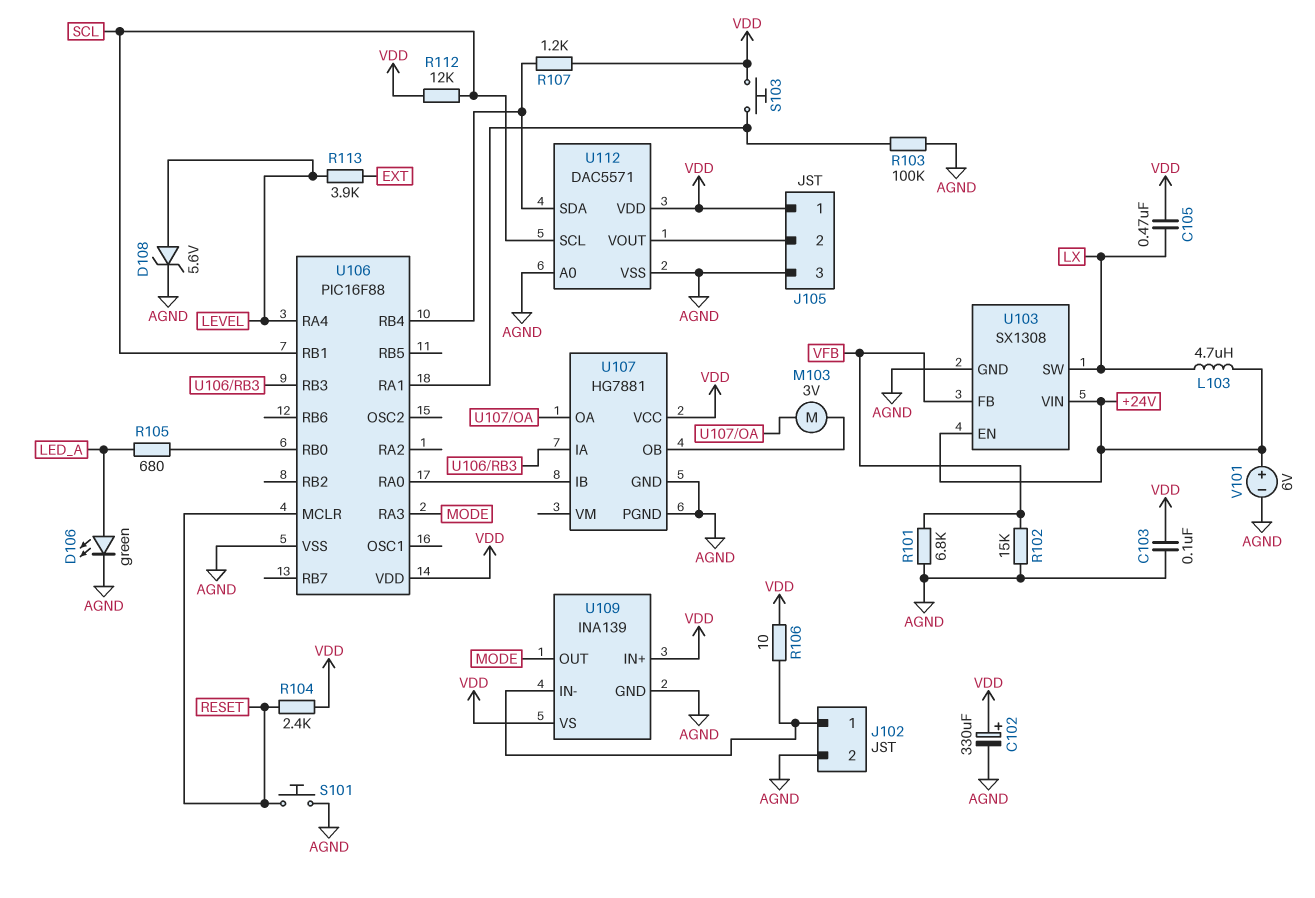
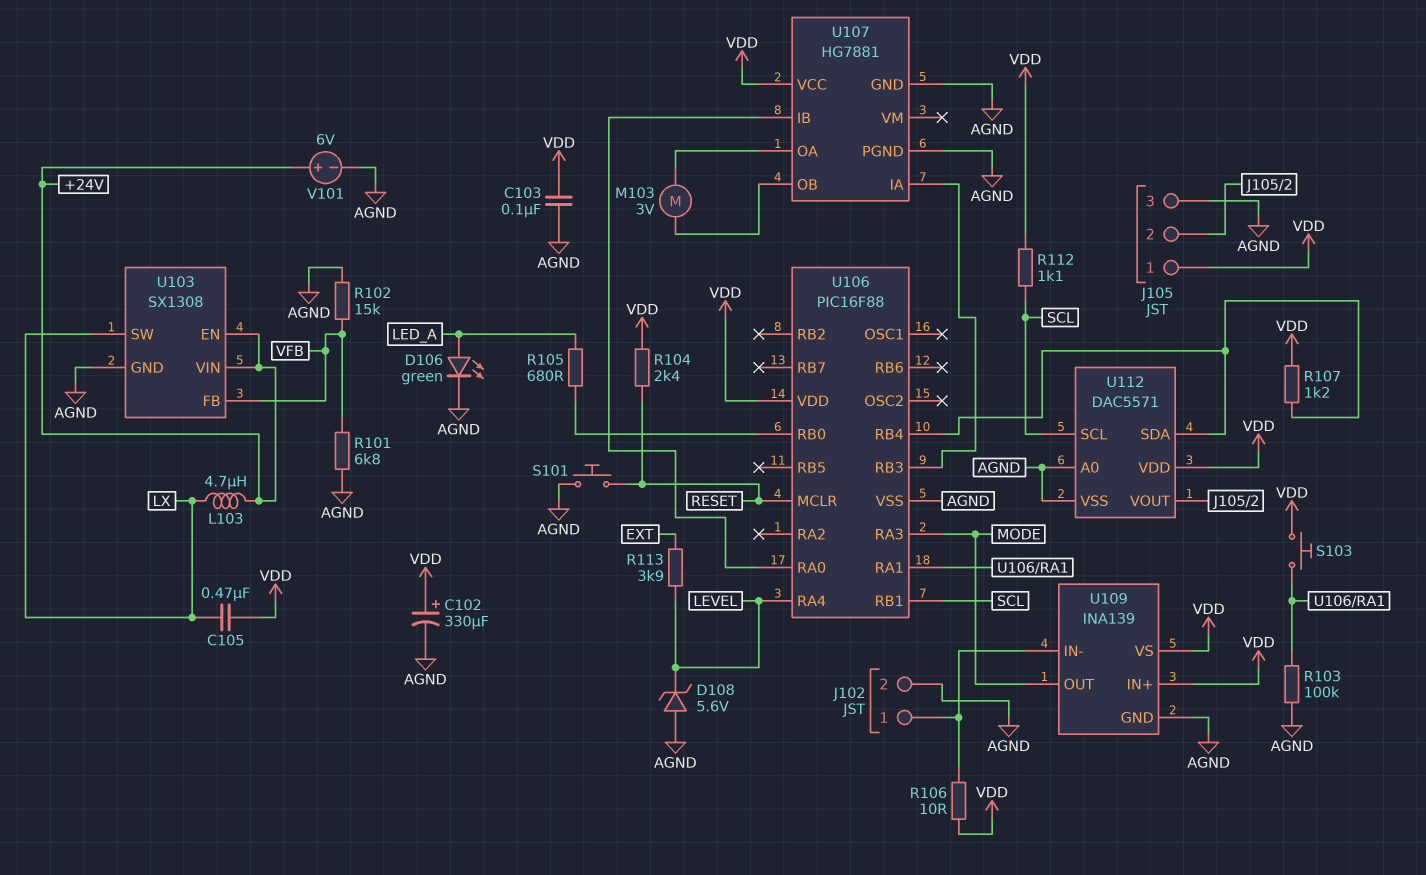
D108: zener 5.6V (A LEVEL, K AGND) -> zener 5.6V (A AGND, K LEVEL)
R112: 12k (SCL, VDD) -> 1.1k (SCL, VDD)

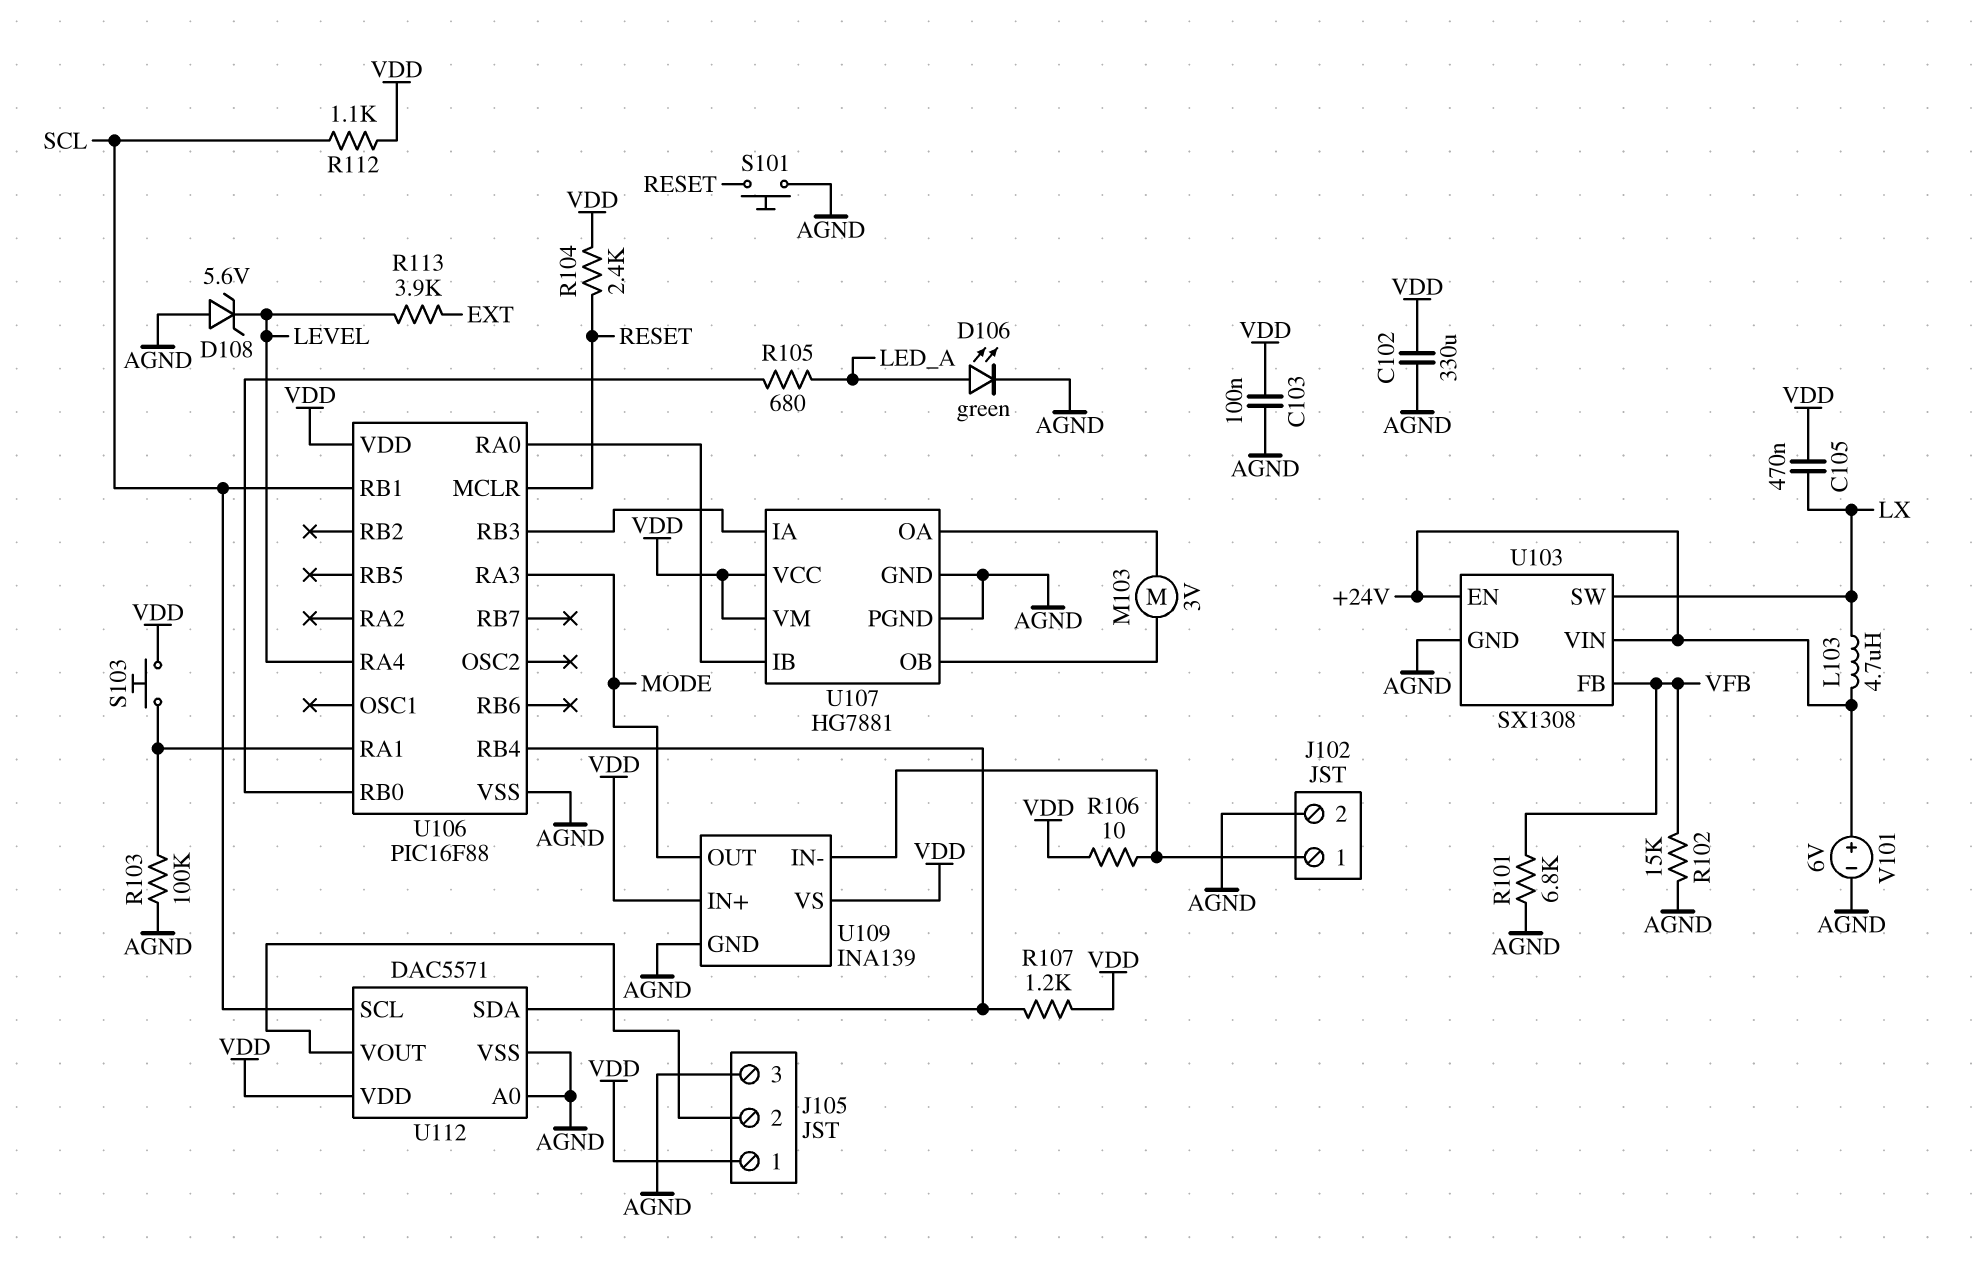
C102: 330uF (plus VDD, minus AGND) -> 330uF (AGND, VDD)
U107 pin VM: none -> VDD

